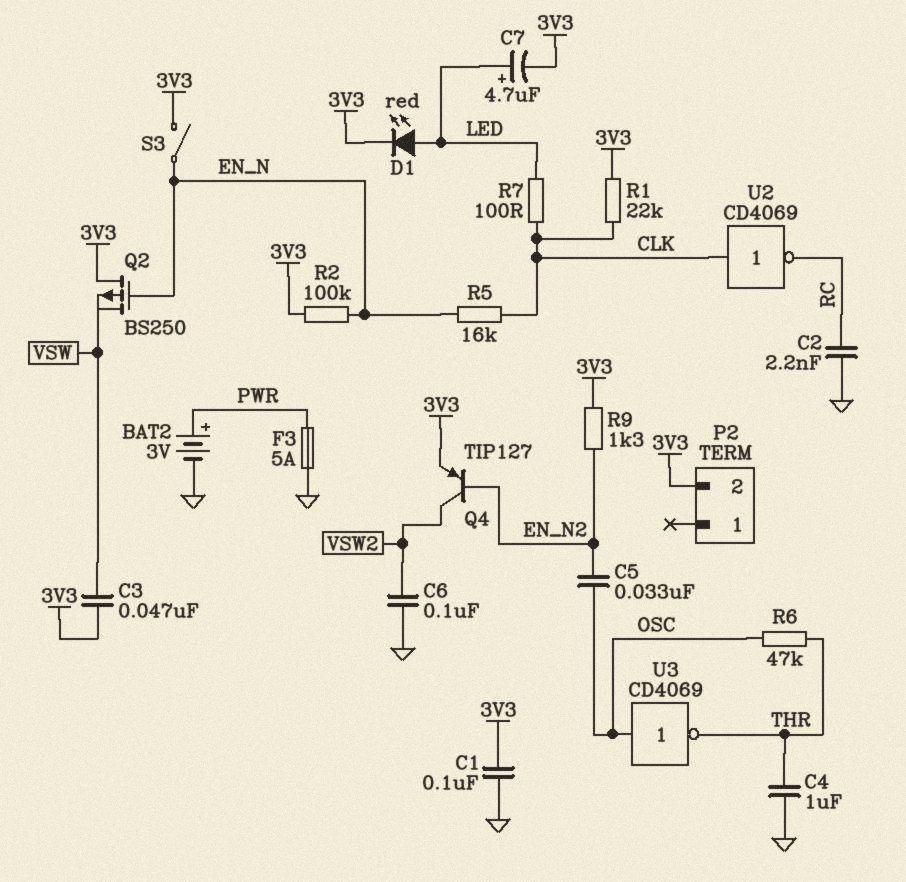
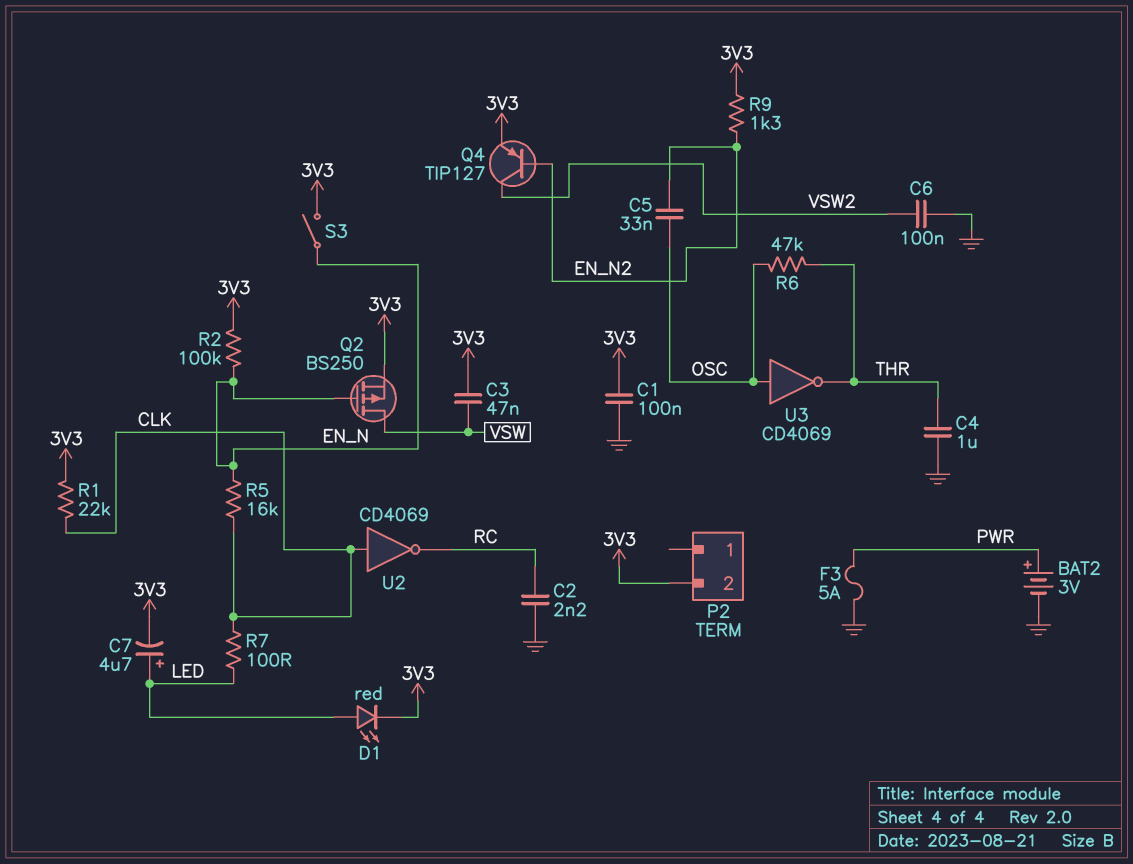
Q2: PMOS BS250 (G EN_N, D 3V3, S VSW) -> PMOS BS250 (G EN_N, D VSW, S 3V3)

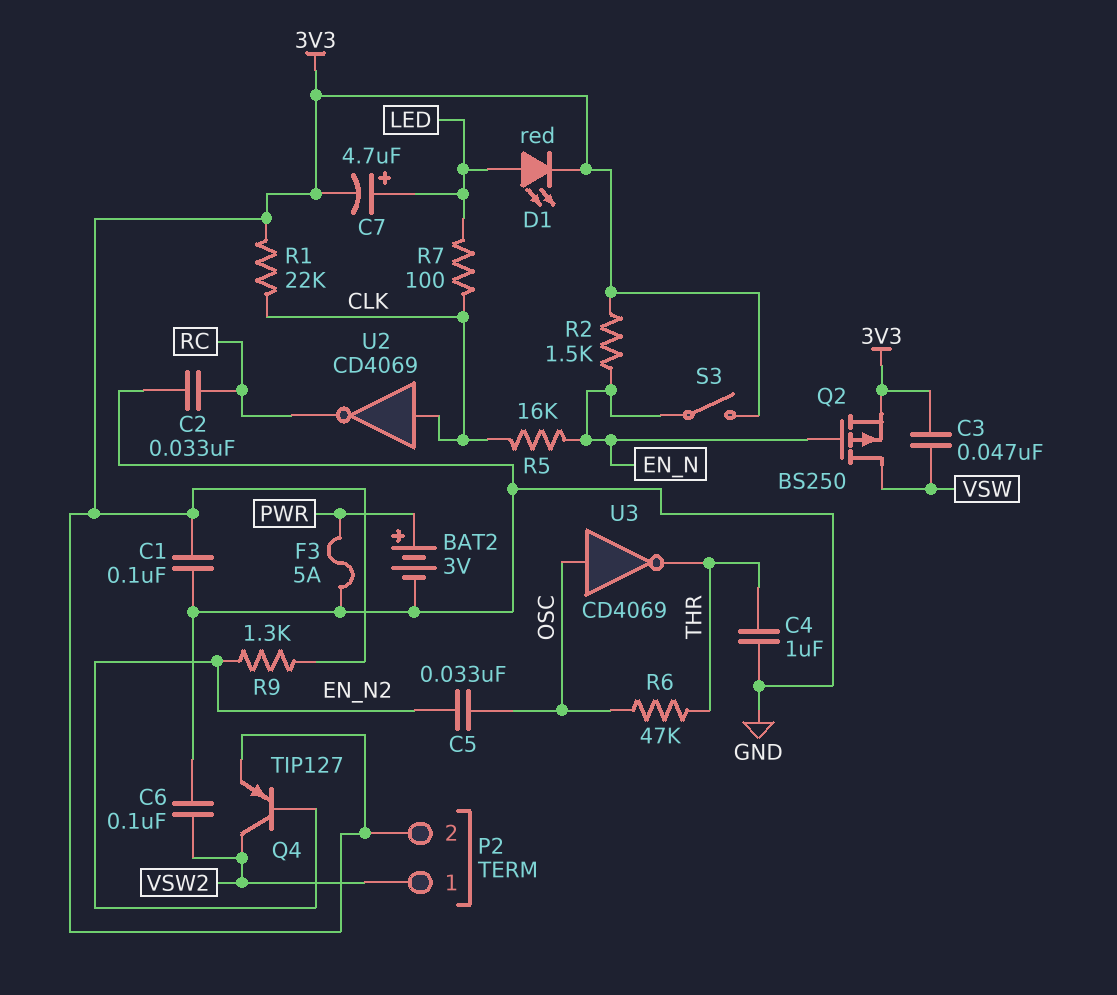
C2: 2.2nF (GND, RC) -> 33nF (GND, RC)
P2 pin 1: none -> VSW2
R2: 100k (3V3, EN_N) -> 1.5k (3V3, EN_N)

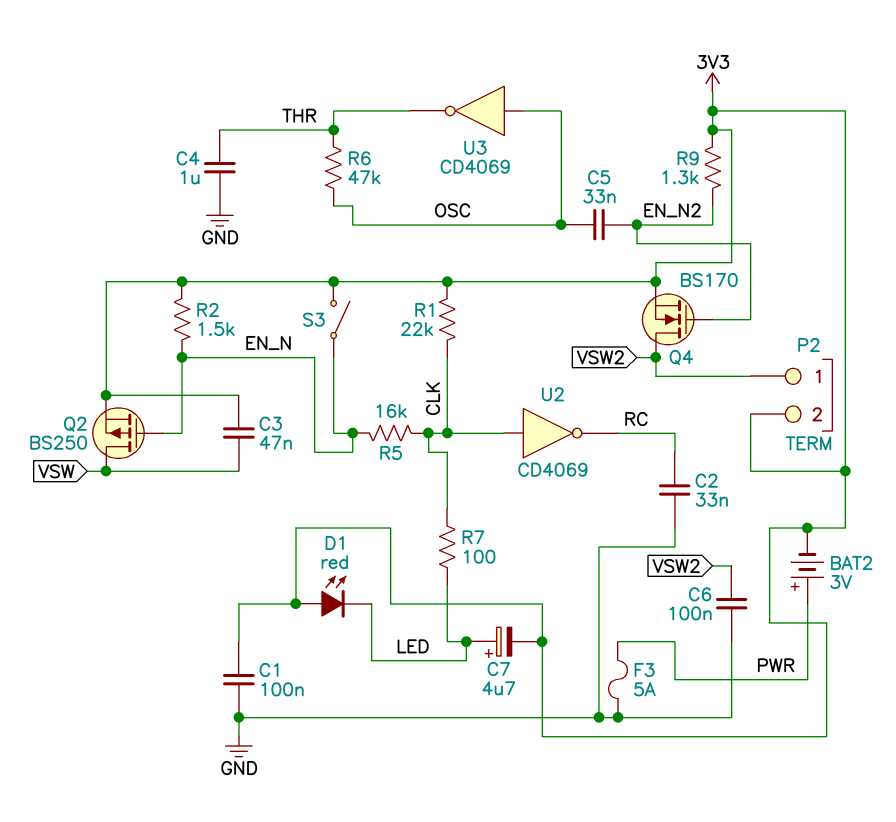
BAT2: 3V (plus PWR, minus GND) -> 3V (plus PWR, minus 3V3)
D1: LED red (A LED, K 3V3) -> LED red (A 3V3, K LED)
Q4: PNP TIP127 (B EN_N2, C VSW2, E 3V3) -> NMOS BS170 (G EN_N2, D VSW2, S 3V3)

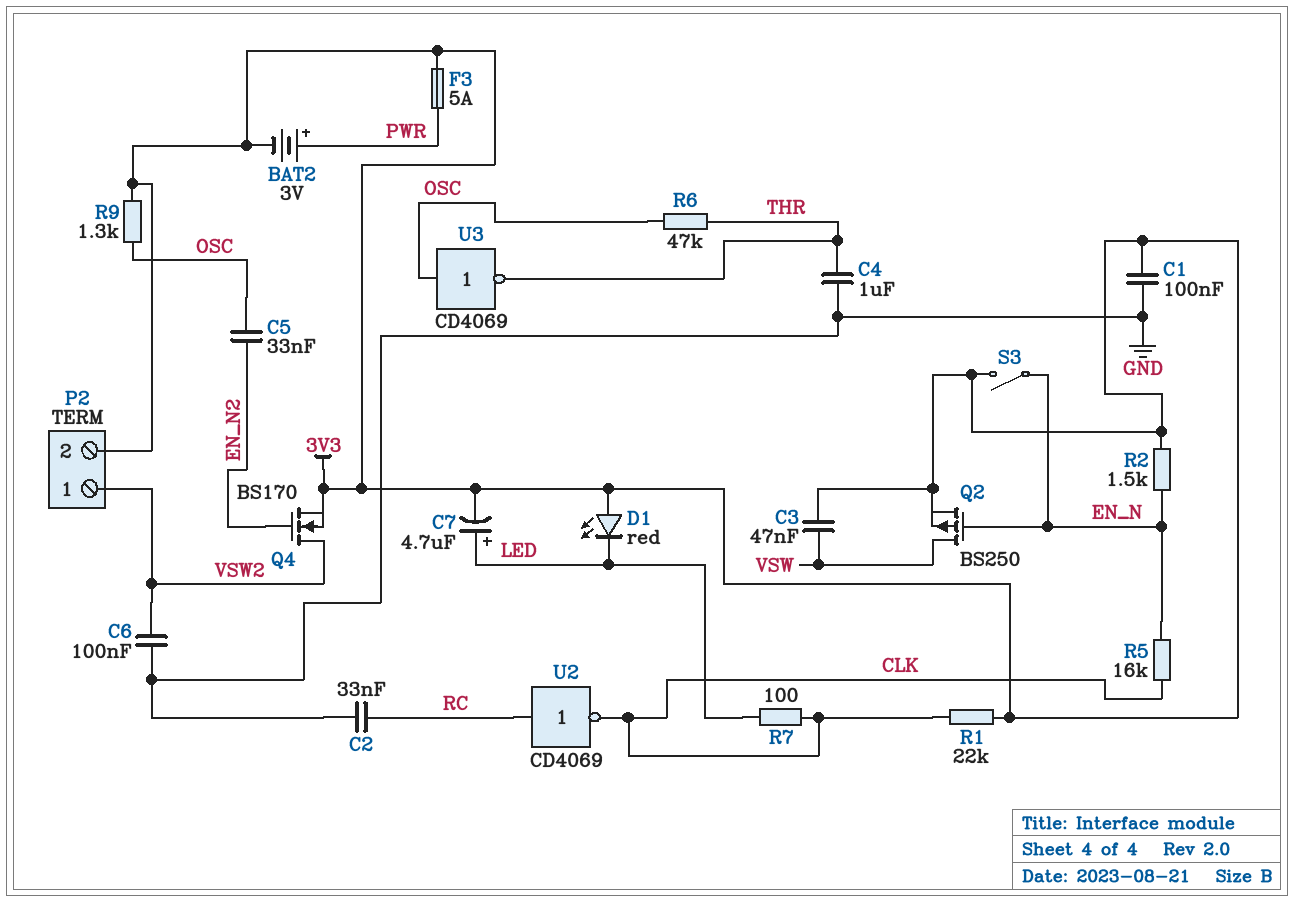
F3: 5A (GND, PWR) -> 5A (3V3, PWR)
R9: 1.3k (3V3, EN_N2) -> 1.3k (3V3, OSC)
U2: NOT CD4069 (in CLK, out RC) -> NOT CD4069 (in RC, out CLK)

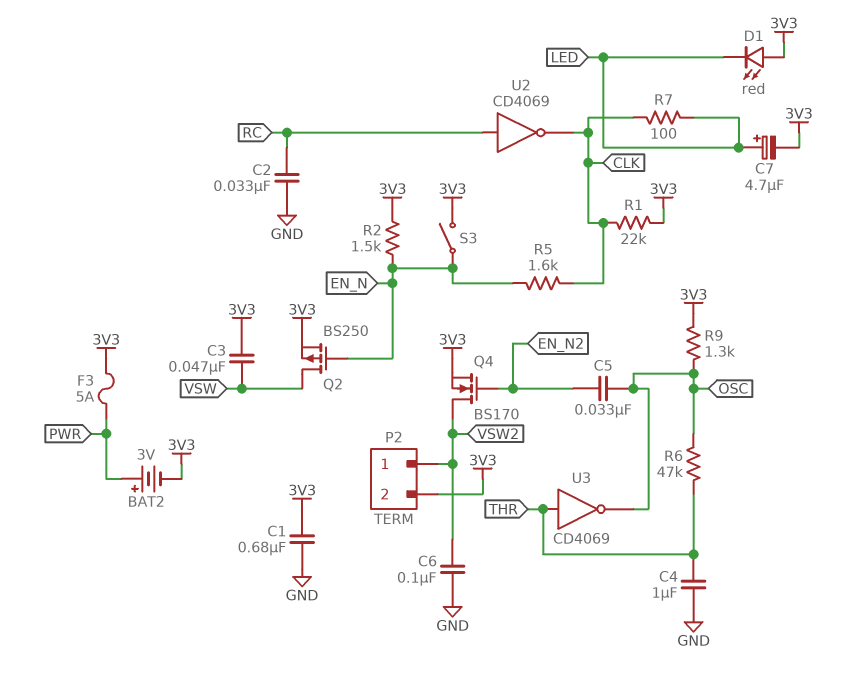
C1: 100nF (3V3, GND) -> 680nF (3V3, GND)
R5: 16k (CLK, EN_N) -> 1.6k (CLK, EN_N)
U3: NOT CD4069 (in OSC, out THR) -> NOT CD4069 (in THR, out OSC)

